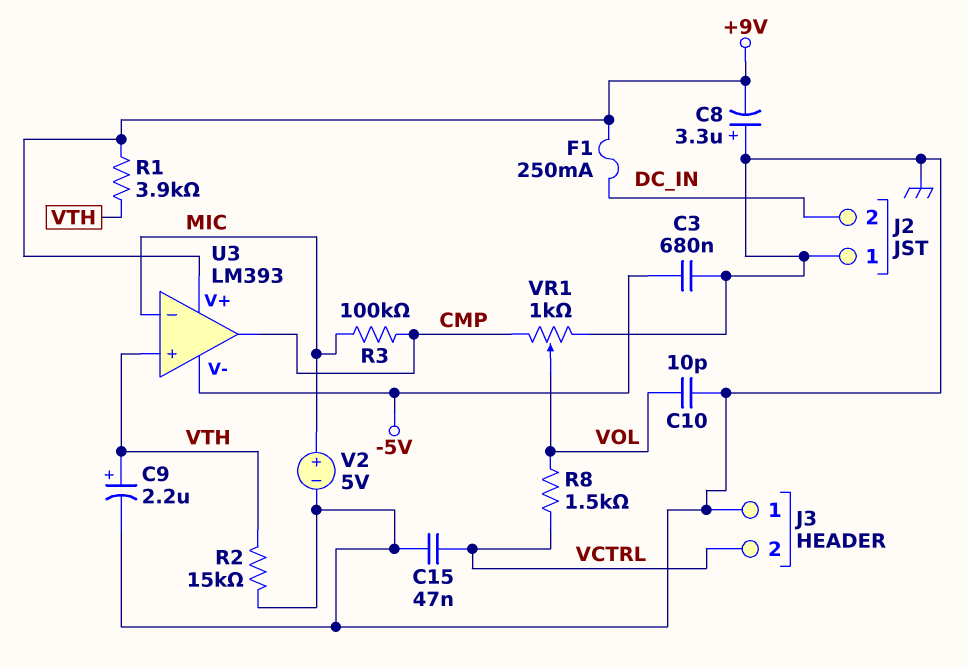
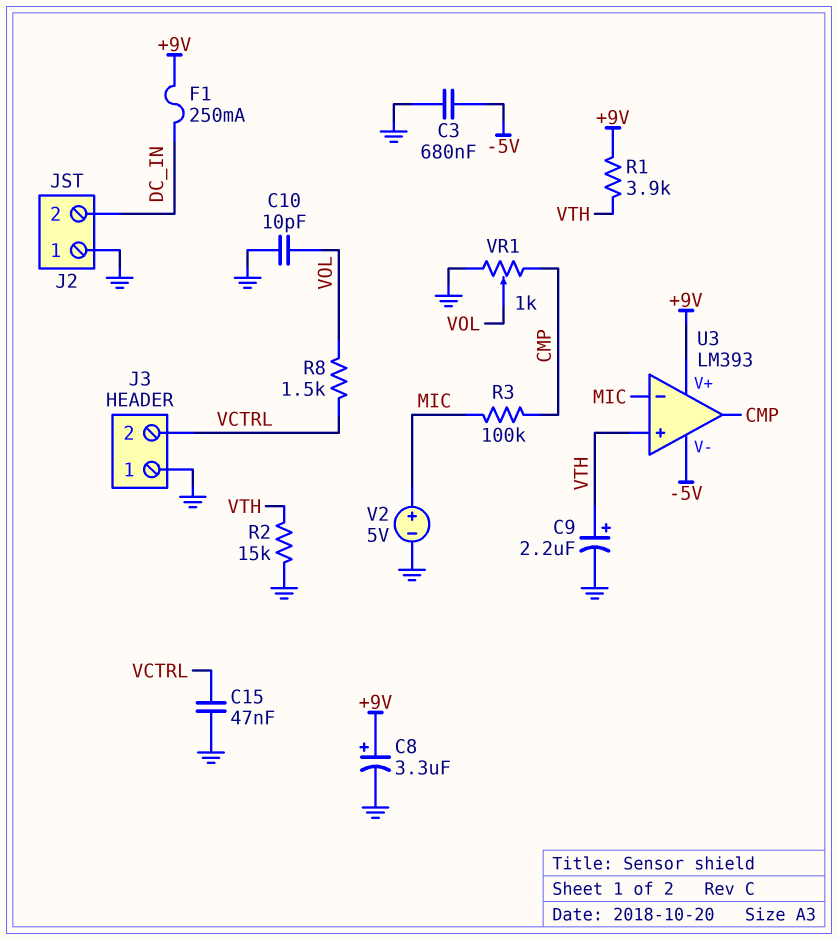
C8: 3.3uF (plus GND, minus +9V) -> 3.3uF (plus +9V, minus GND)

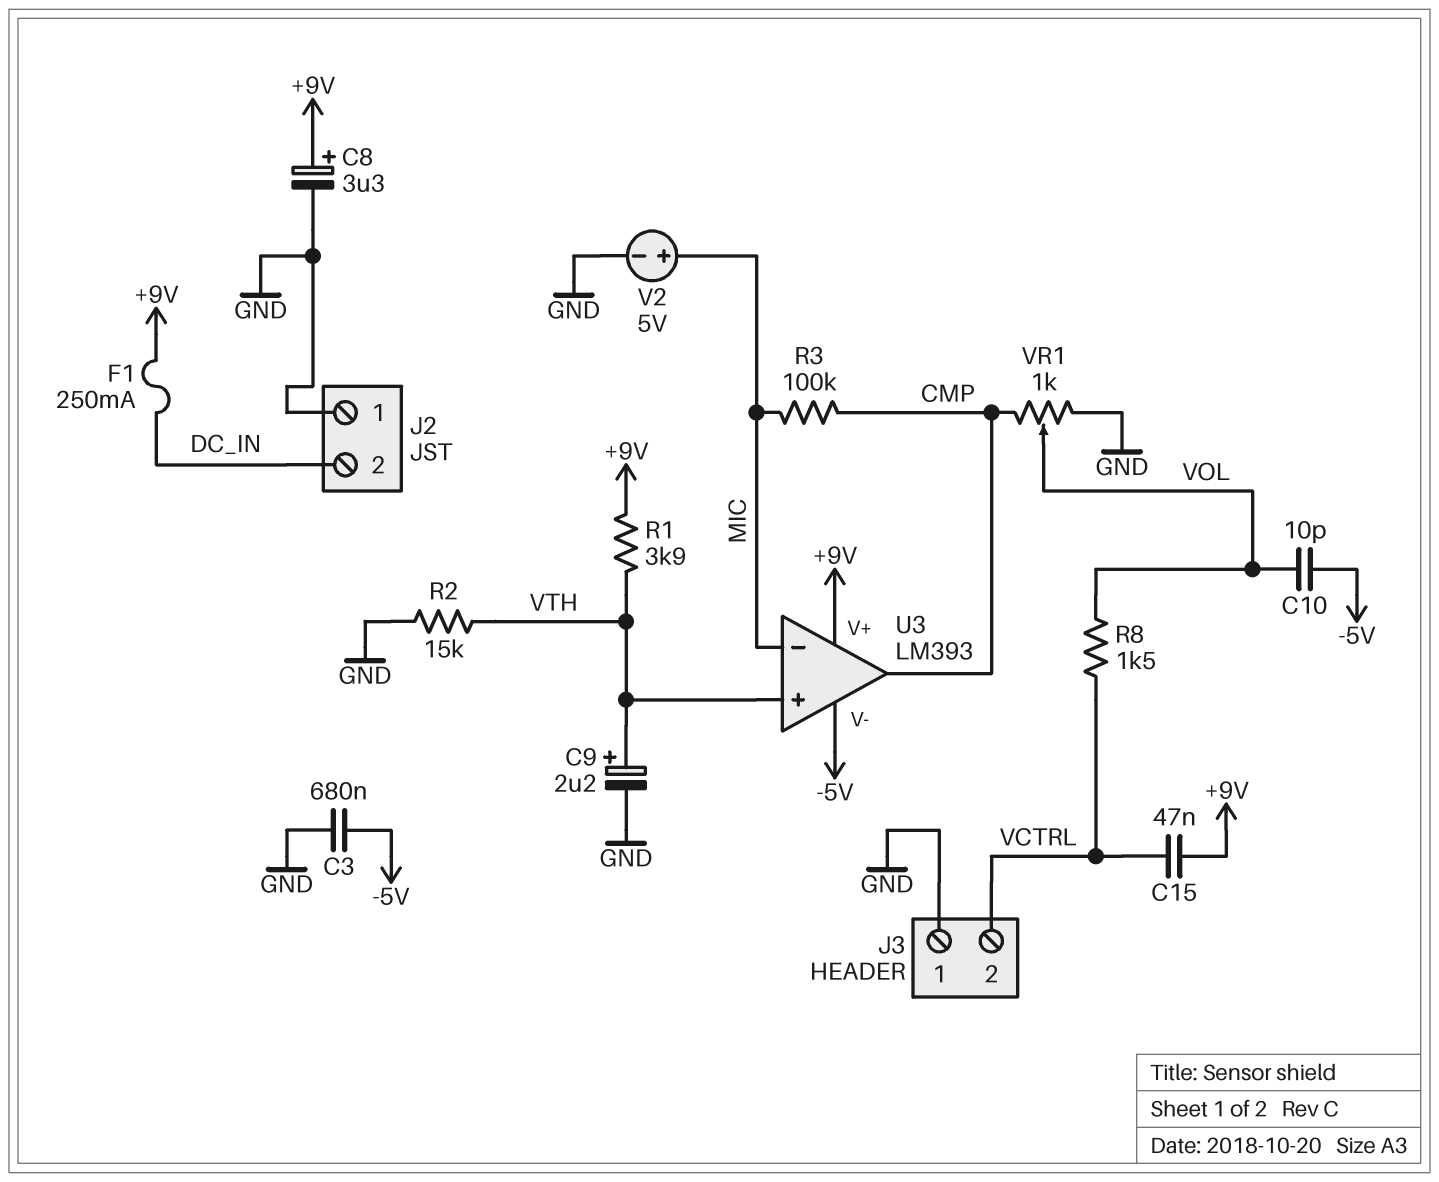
C10: 10pF (GND, VOL) -> 10pF (-5V, VOL)
C15: 47nF (GND, VCTRL) -> 47nF (+9V, VCTRL)

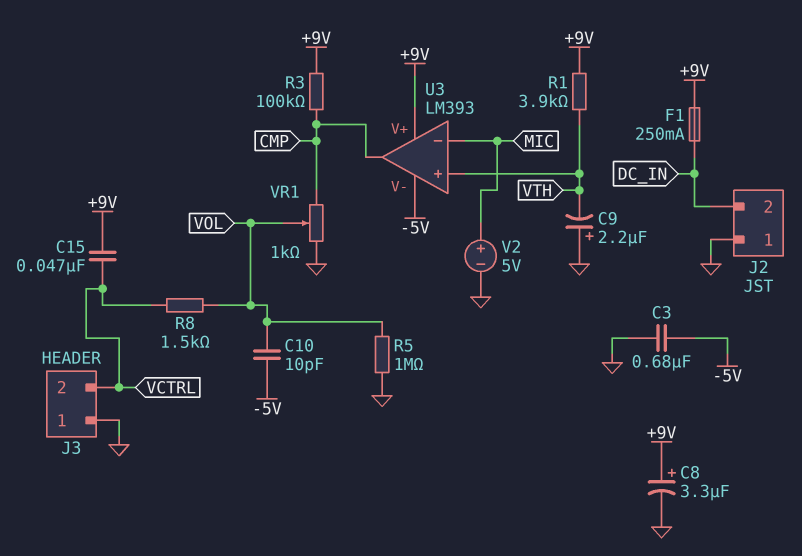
C9: 2.2uF (plus VTH, minus GND) -> 2.2uF (plus GND, minus VTH)
R2: 15k (GND, VTH) -> none
R3: 100k (CMP, MIC) -> 100k (+9V, CMP)
R5: none -> 1M (GND, VOL)

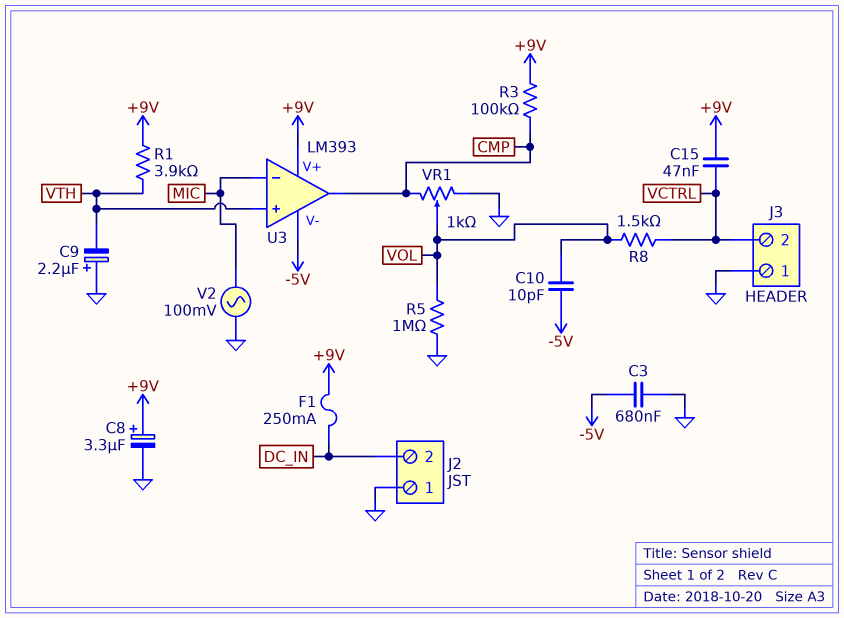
V2: 5V (plus MIC, minus GND) -> AC 100mV (GND, MIC)

